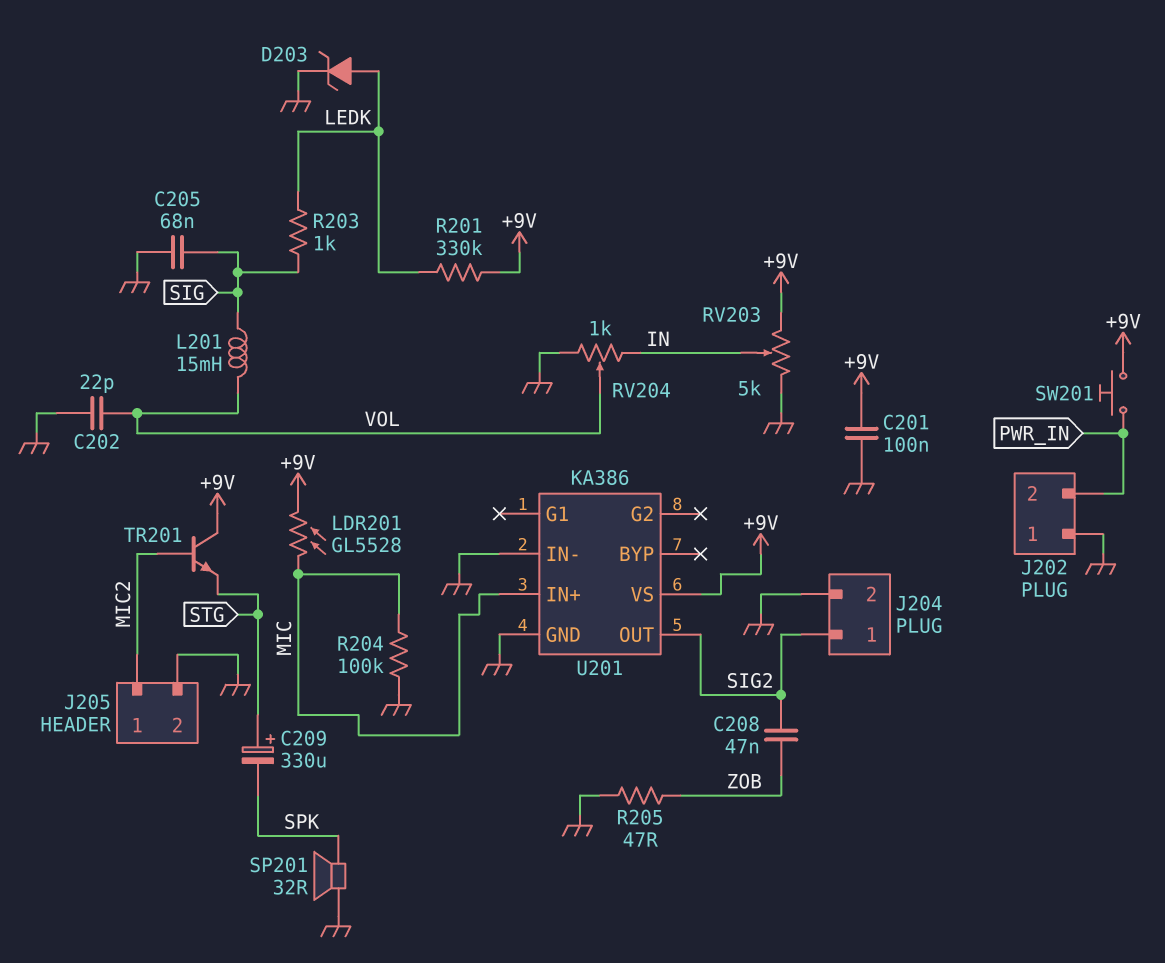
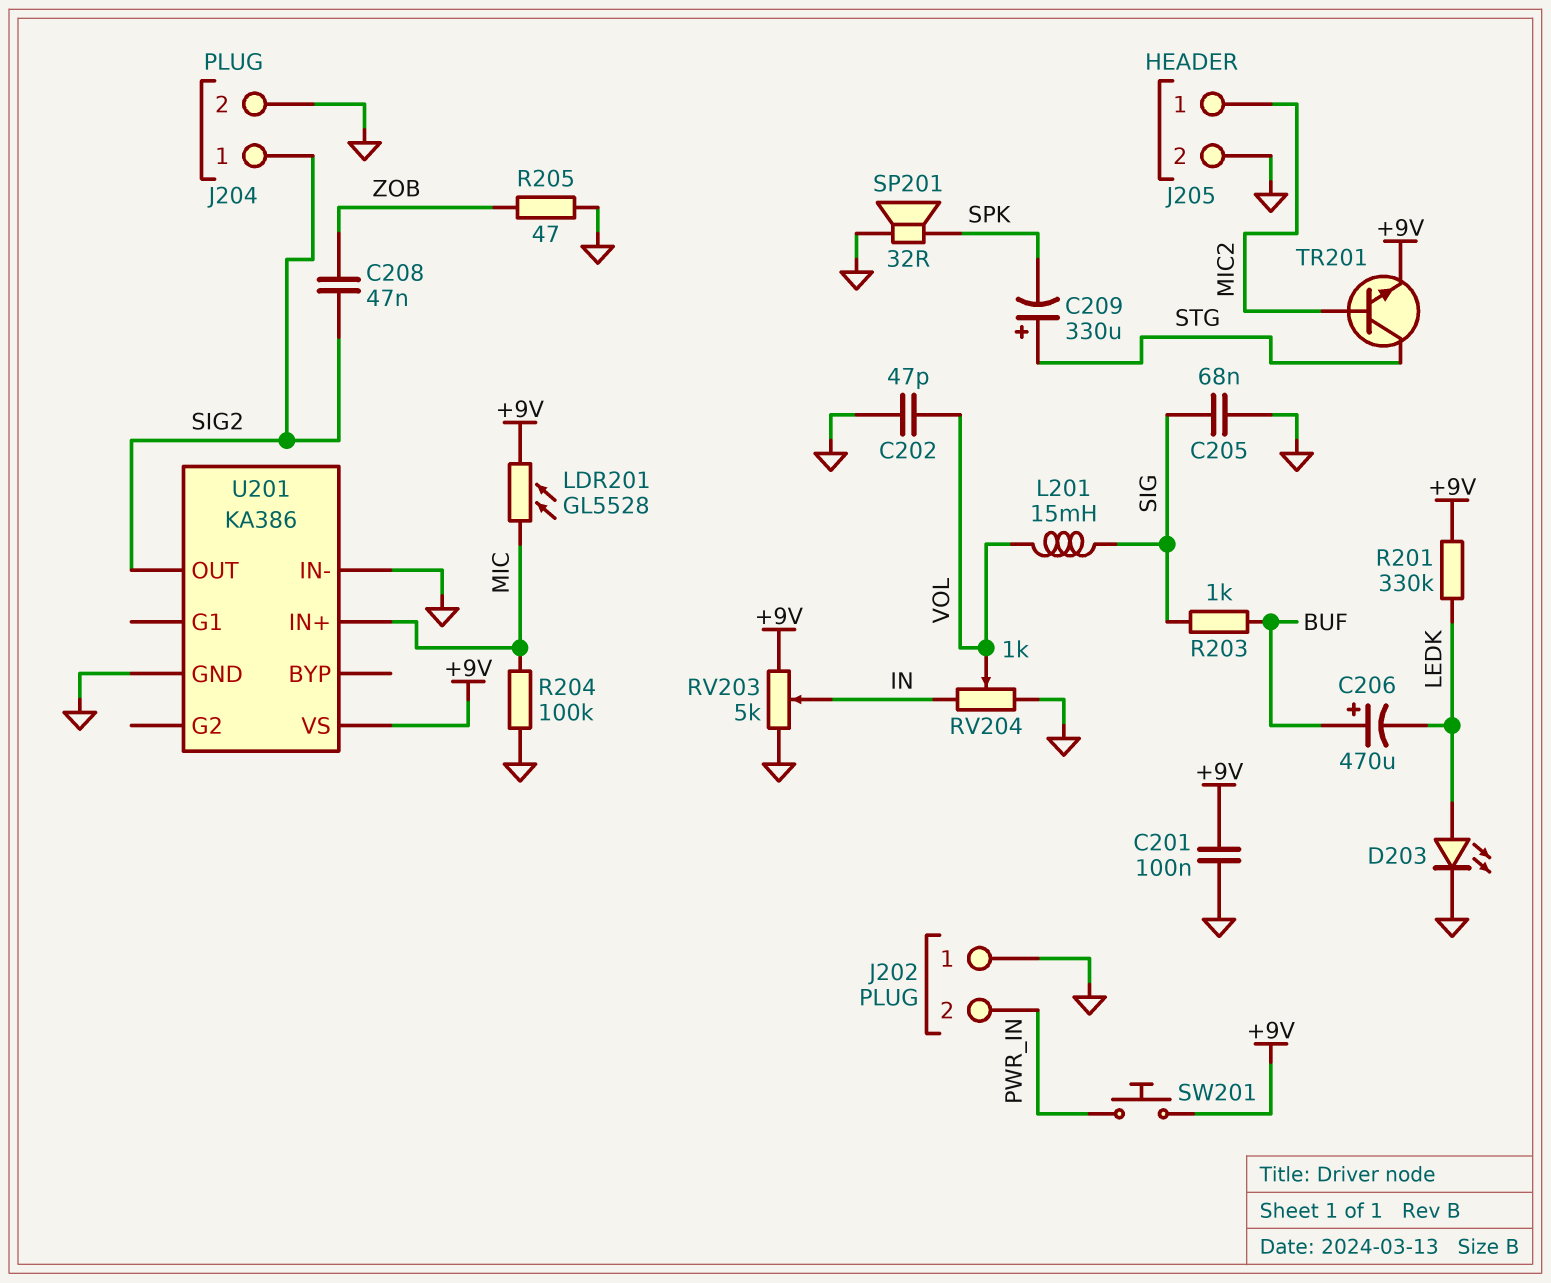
C202: 22pF (GND, VOL) -> 47pF (GND, VOL)
C206: none -> 470uF (plus BUF, minus LEDK)
D203: zener (A LEDK, K GND) -> LED (A LEDK, K GND)
R203: 1k (LEDK, SIG) -> 1k (BUF, SIG)
TR201: NPN (B MIC2, C +9V, E STG) -> NPN (B MIC2, C STG, E +9V)

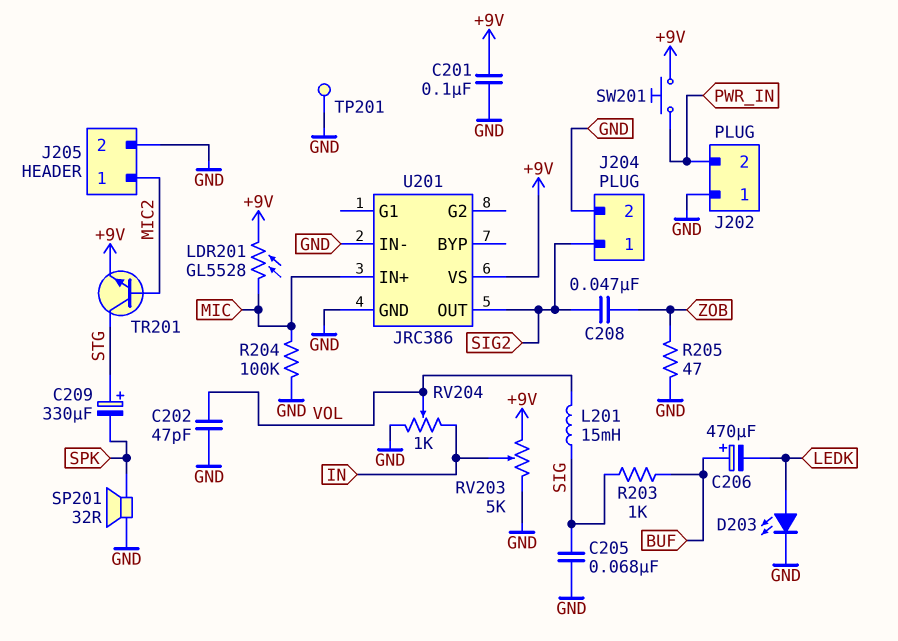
R201: 330k (+9V, LEDK) -> none
TP201: none -> test point (GND)
U201: KA386 -> JRC386

